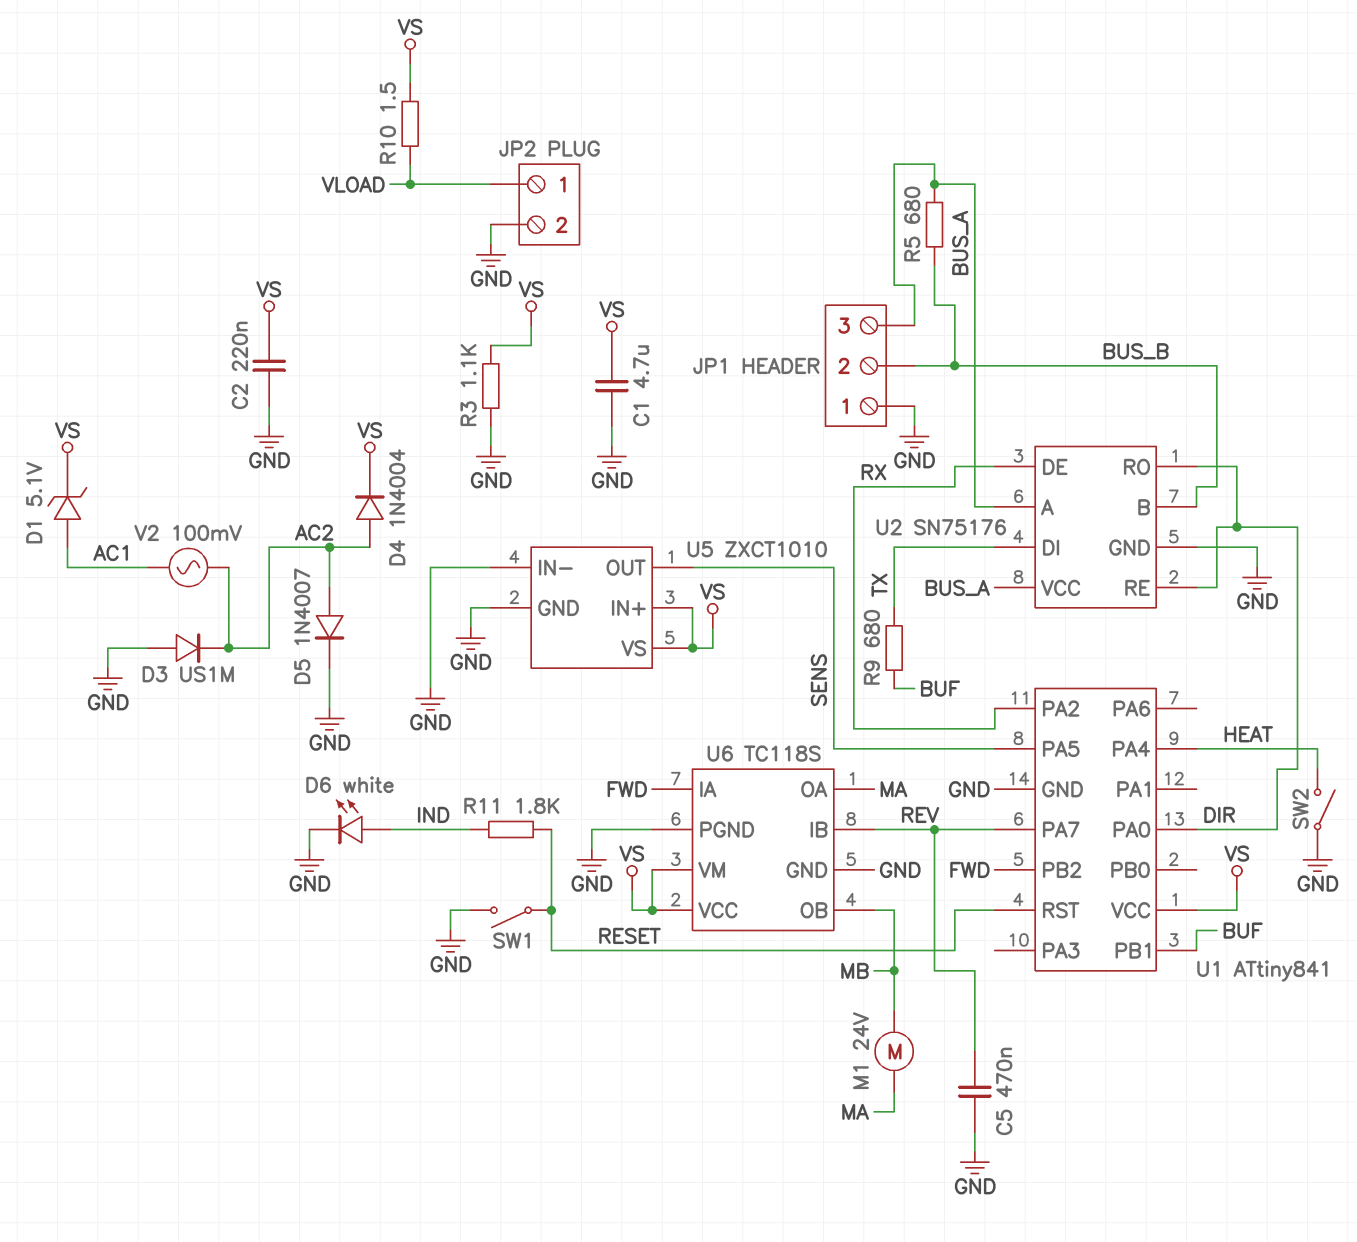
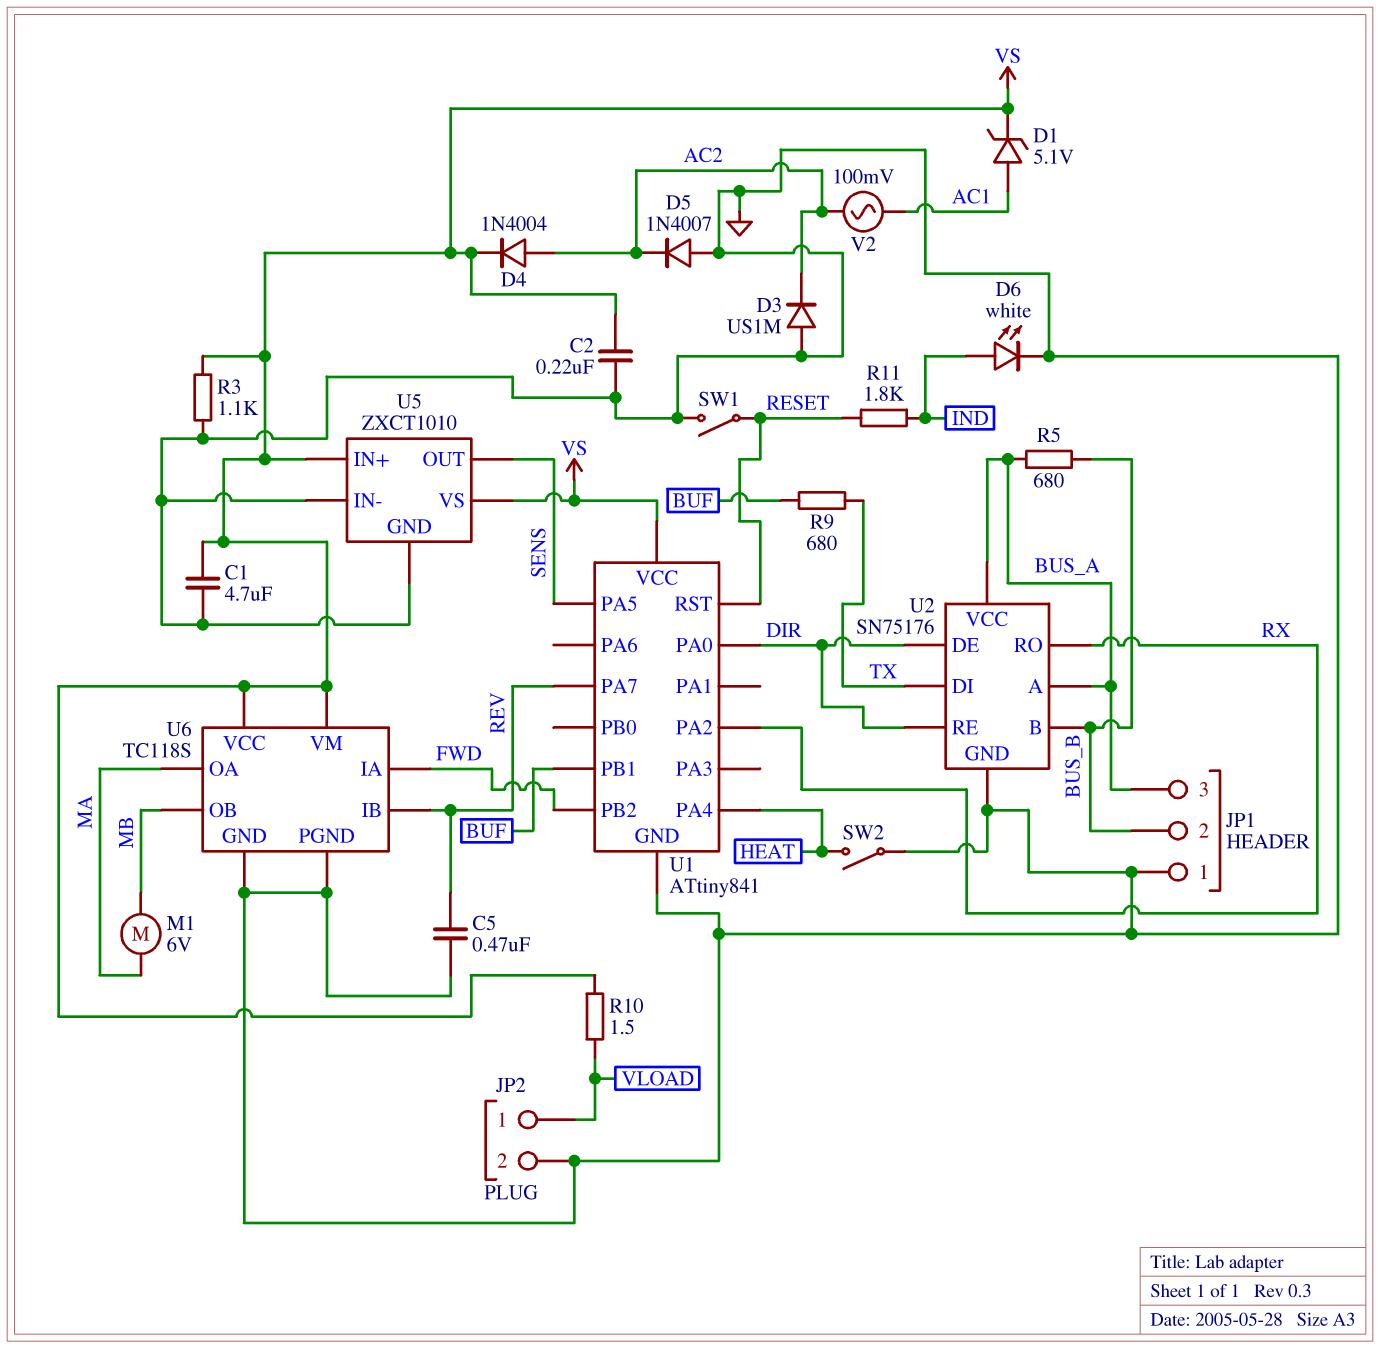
D5: diode 1N4007 (A AC2, K GND) -> diode 1N4007 (A GND, K AC2)
M1: motor 24V (MA, MB) -> motor 6V (MA, MB)
U2 pin DE: RX -> DIR
U2 pin RO: DIR -> RX

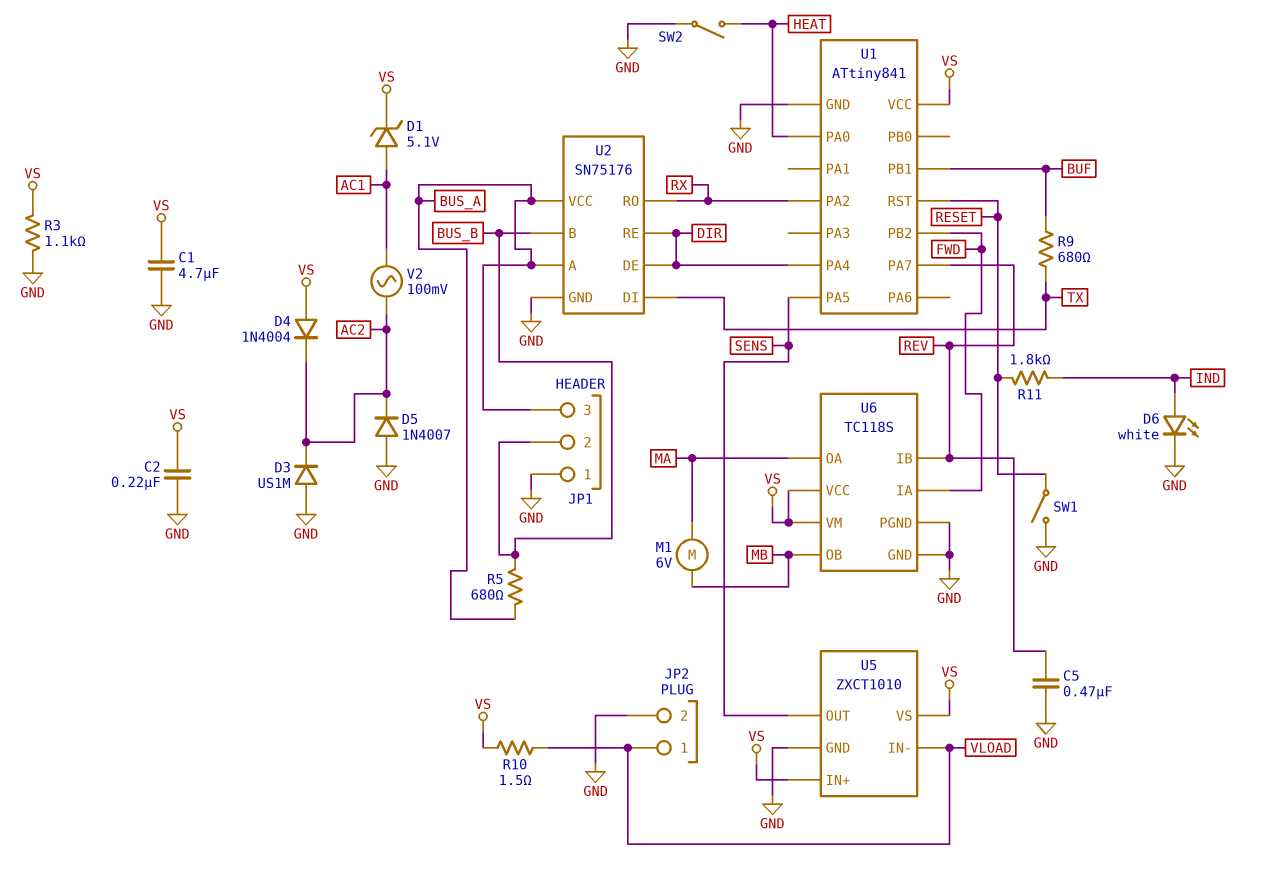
D4: diode 1N4004 (A AC2, K VS) -> diode 1N4004 (A VS, K AC2)
U1 pin PA0: DIR -> HEAT
U1 pin PA4: HEAT -> DIR
U5 pin IN-: GND -> VLOAD

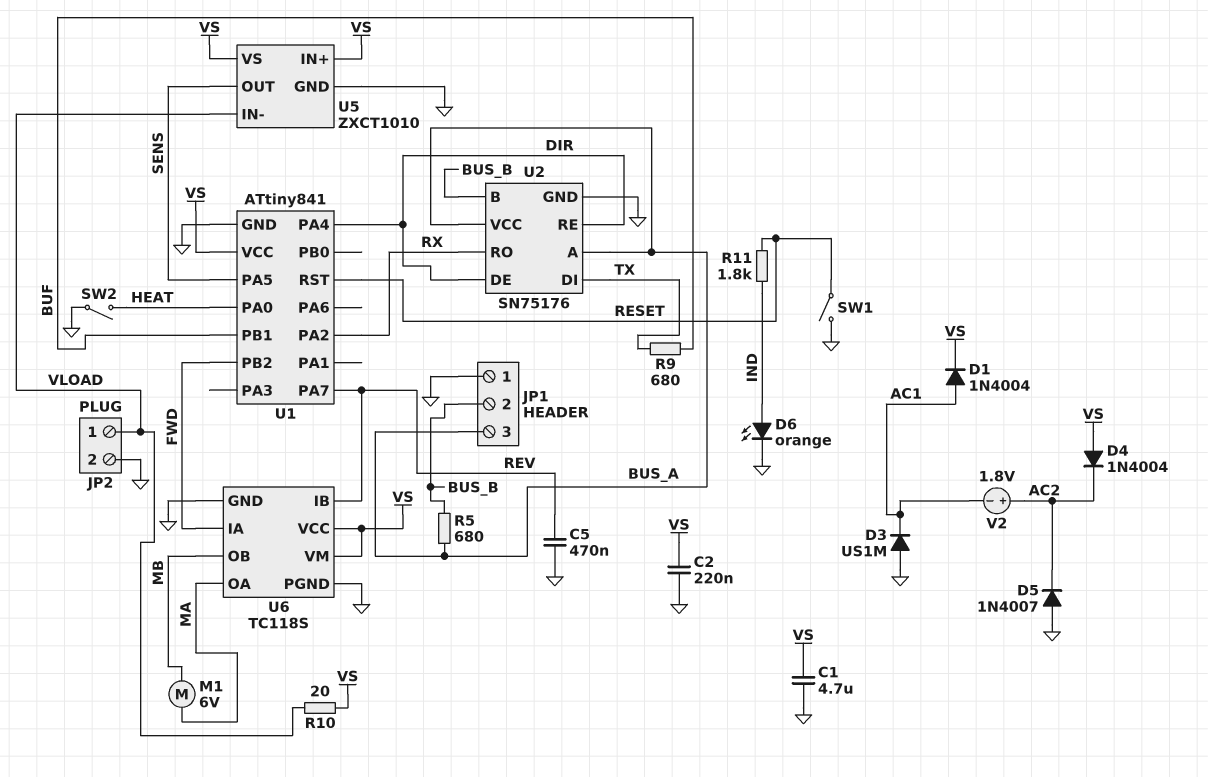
D1: zener 5.1V (A AC1, K VS) -> diode 1N4004 (A AC1, K VS)
D3: diode US1M (A GND, K AC2) -> diode US1M (A GND, K AC1)
D6: LED white (A IND, K GND) -> LED orange (A IND, K GND)
R3: 1.1k (GND, VS) -> none
R10: 1.5 (VLOAD, VS) -> 20 (VLOAD, VS)
V2: AC 100mV (AC1, AC2) -> 1.8V (plus AC2, minus AC1)

